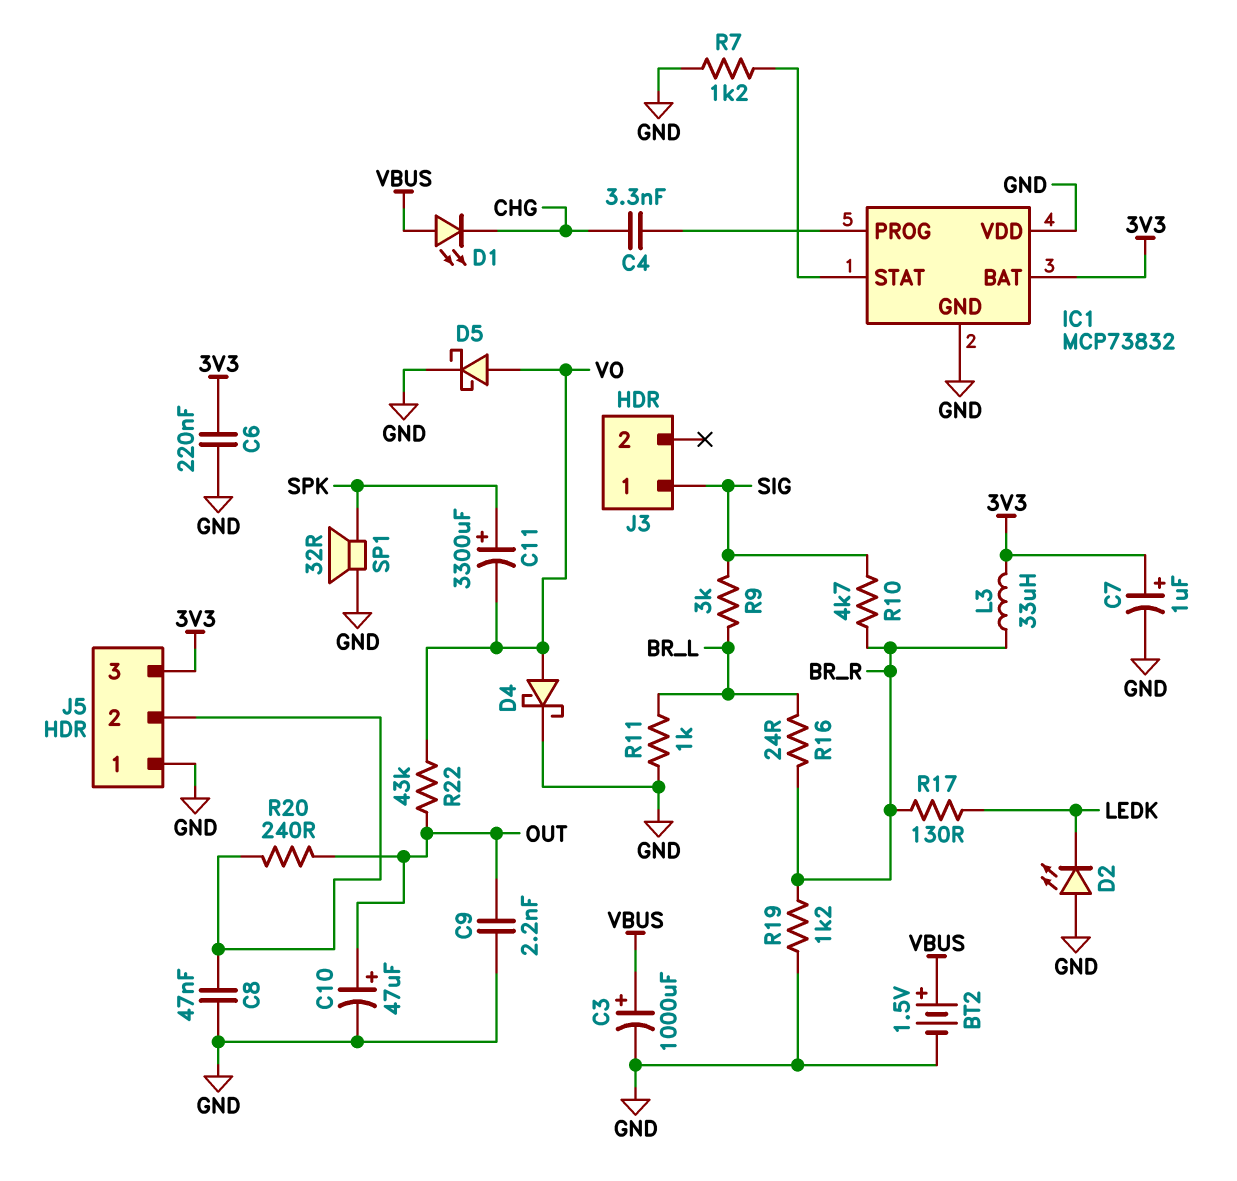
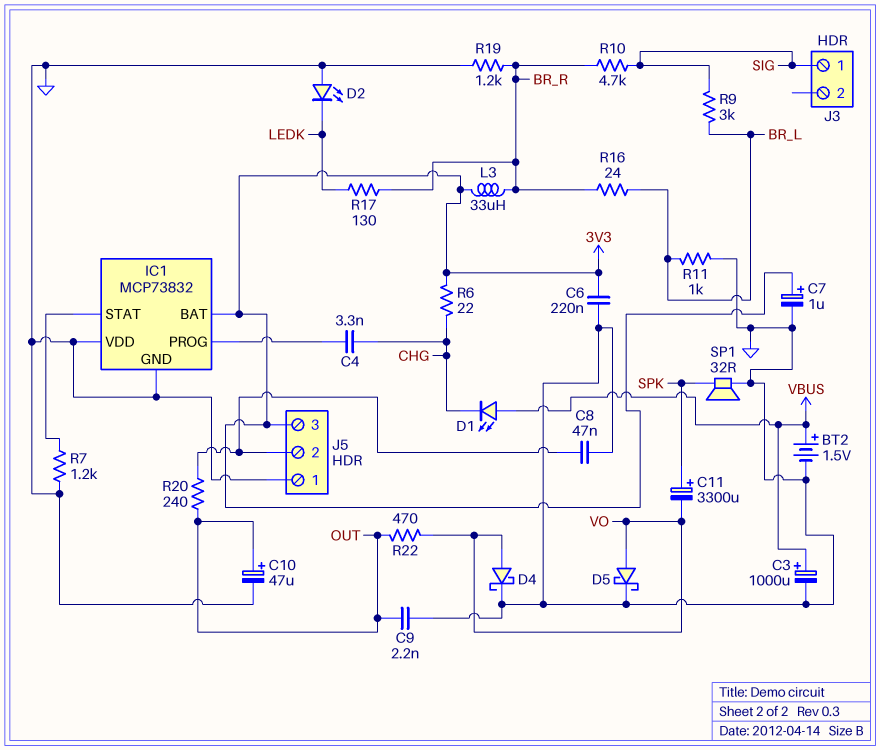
R6: none -> 22 (3V3, CHG)
R22: 43k (OUT, VO) -> 470 (OUT, VO)

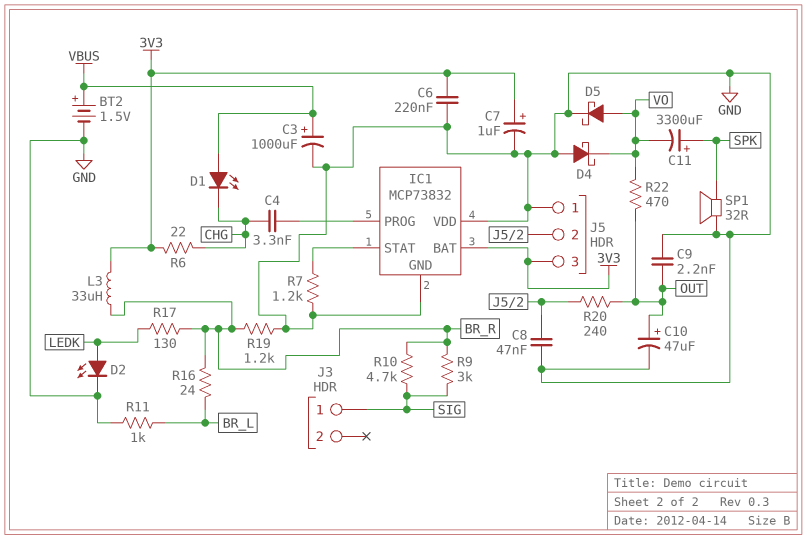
D2: LED (A GND, K LEDK) -> LED (A LEDK, K GND)
D4: schottky (A VO, K GND) -> schottky (A GND, K VO)
R9: 3k (BR_L, SIG) -> 3k (BR_R, SIG)

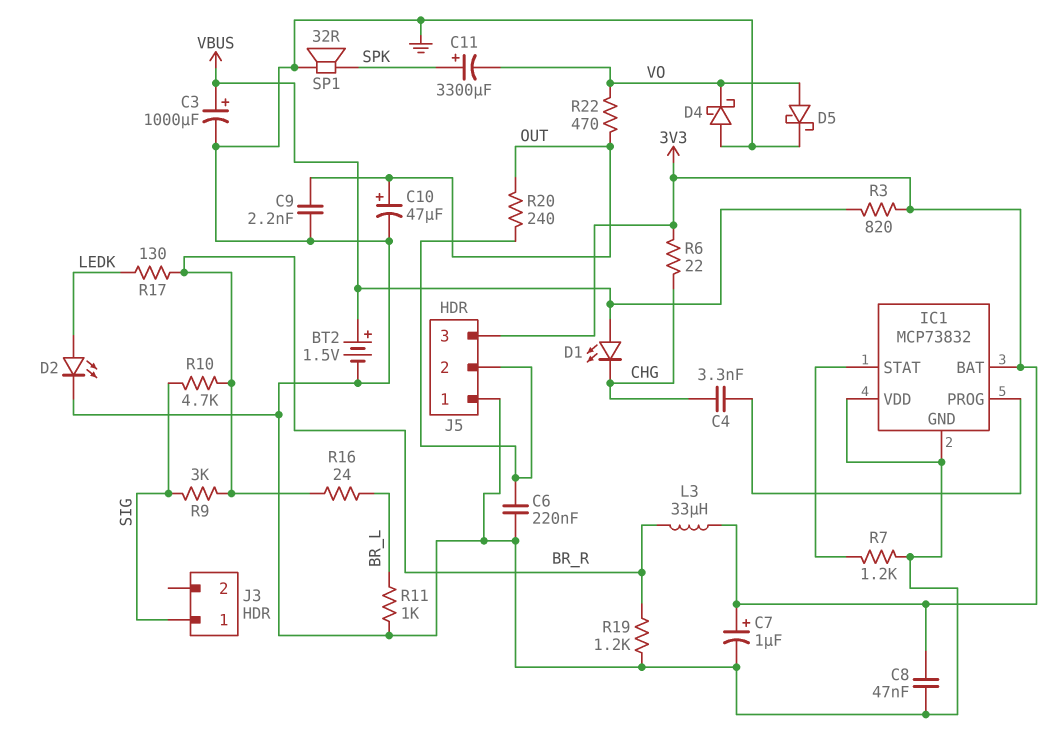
C6: 220nF (3V3, GND) -> 220nF (GND, J5/2)
C8: 47nF (GND, J5/2) -> 47nF (3V3, GND)
R3: none -> 820 (3V3, VBUS)

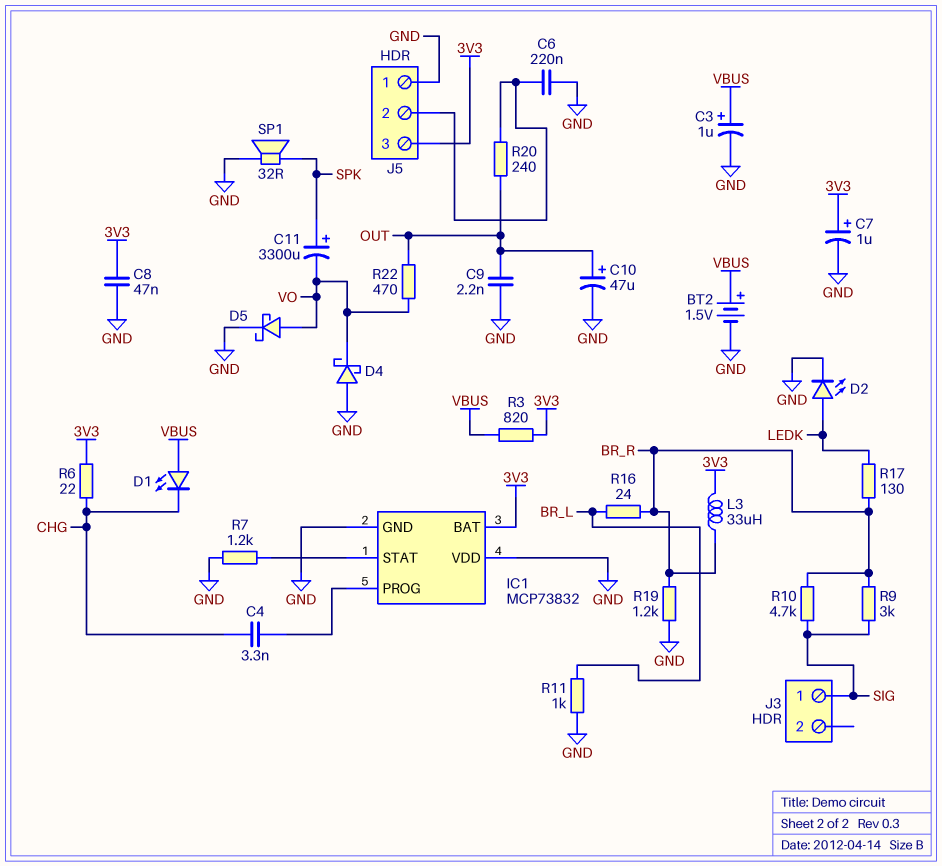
C3: 1000uF (plus VBUS, minus GND) -> 1uF (plus VBUS, minus GND)

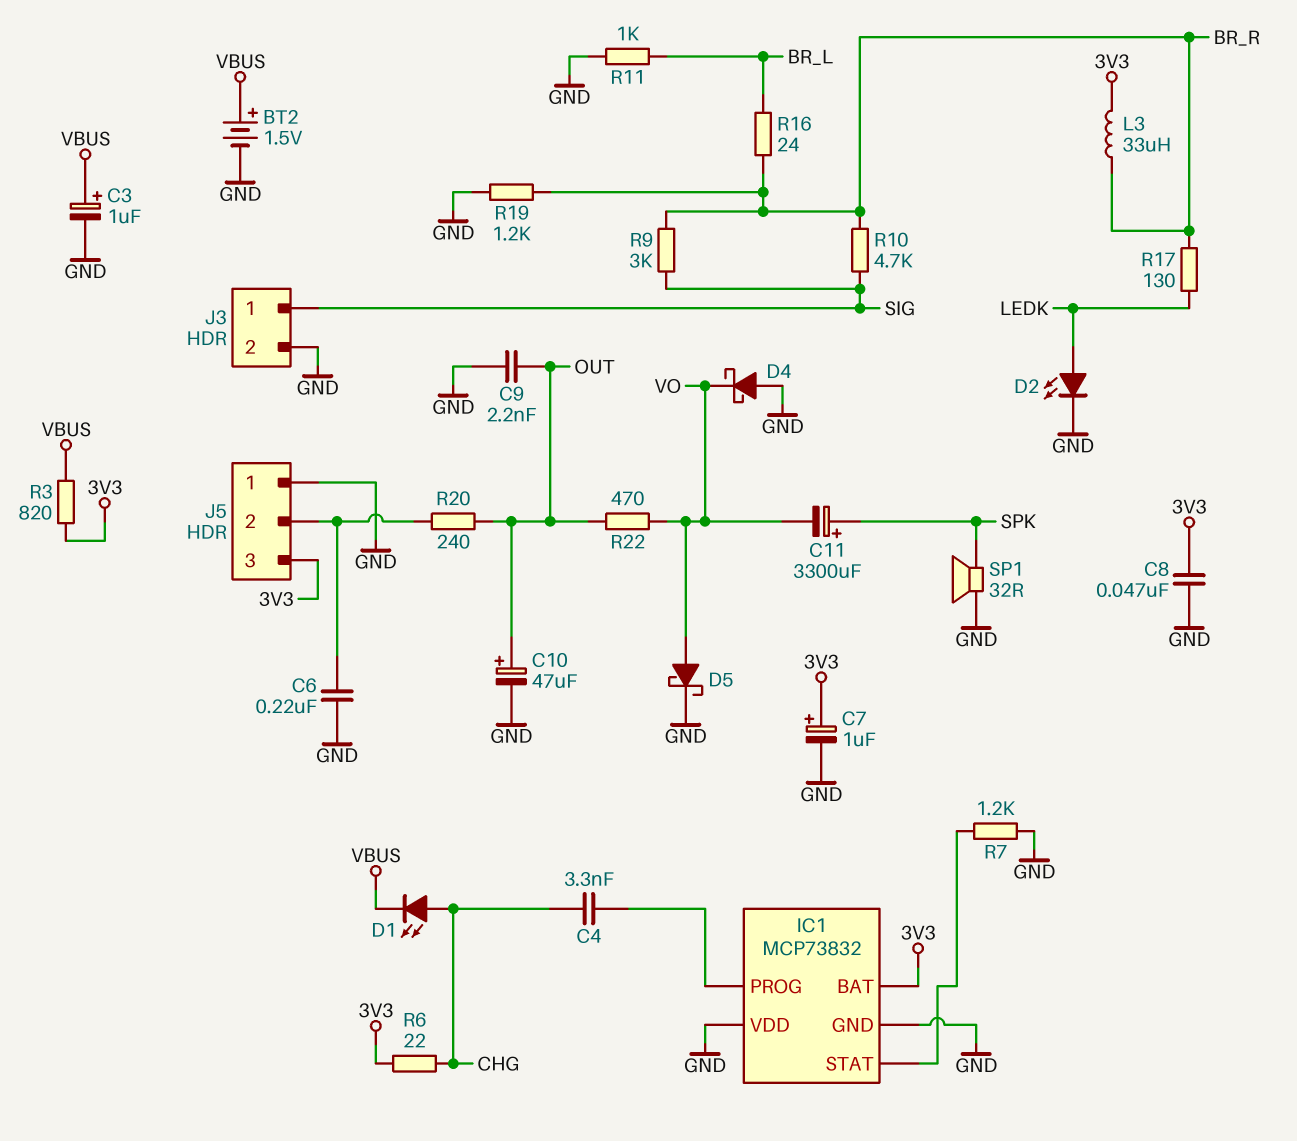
D1: LED (A VBUS, K CHG) -> LED (A CHG, K VBUS)
J3 pin 2: none -> GND

